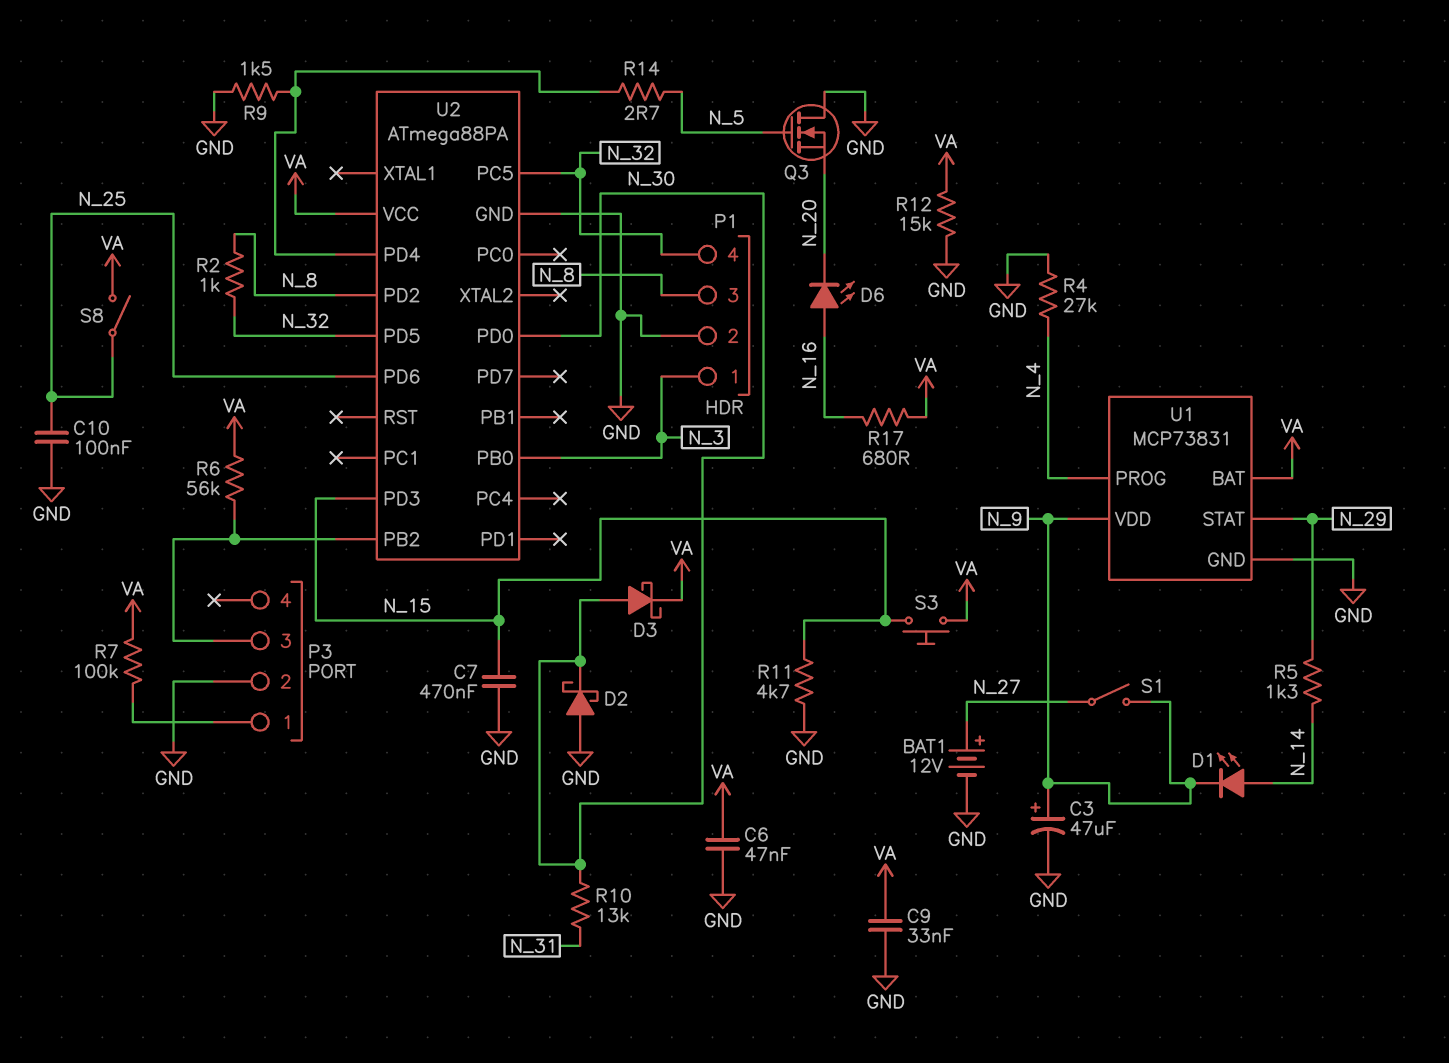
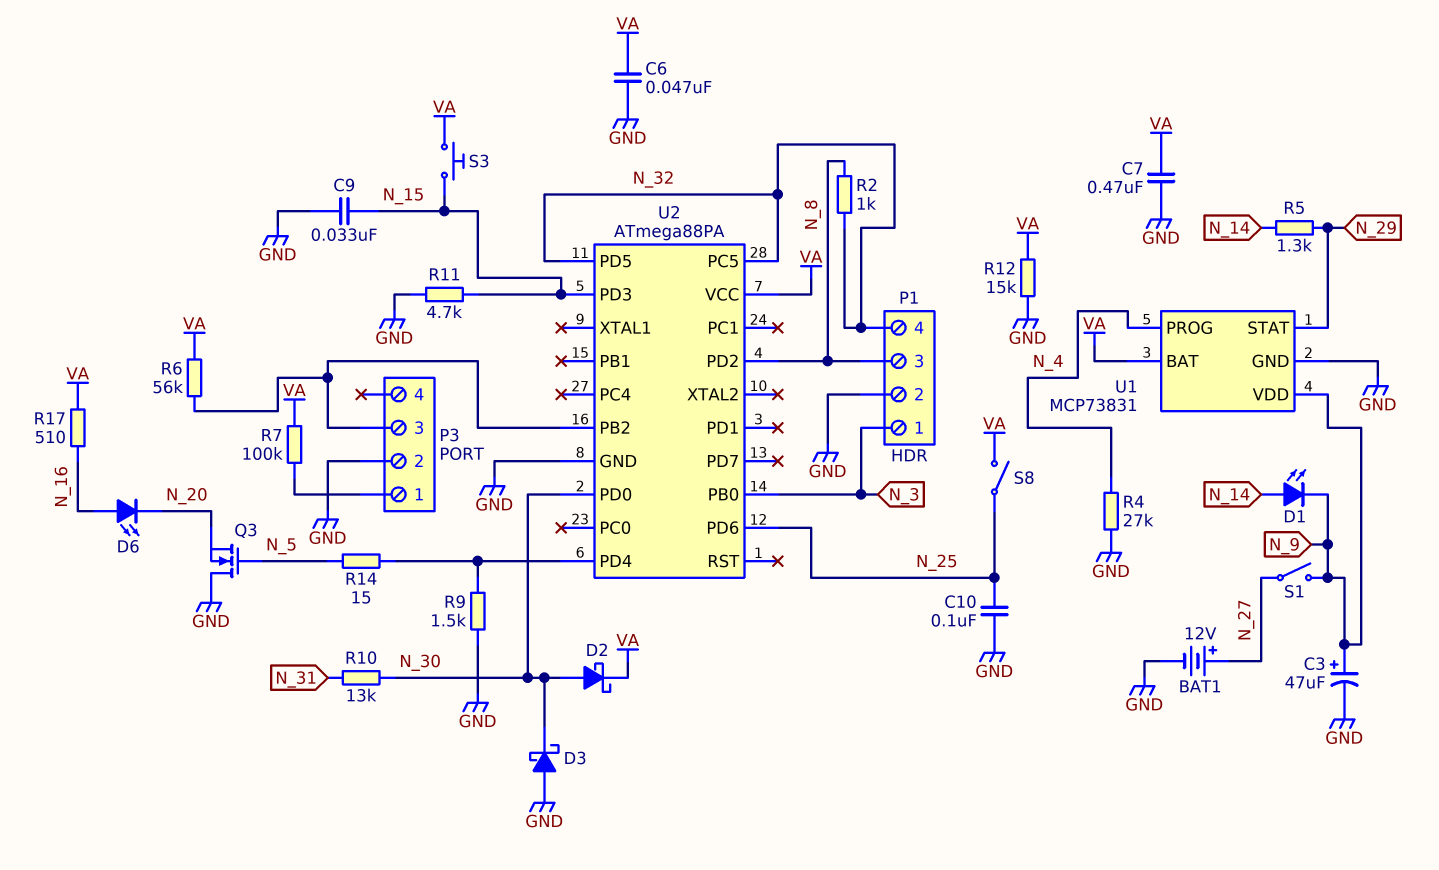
C7: 470nF (GND, N_15) -> 470nF (GND, VA)
C9: 33nF (GND, VA) -> 33nF (GND, N_15)
D2: schottky (A GND, K N_30) -> schottky (A N_30, K VA)
D3: schottky (A N_30, K VA) -> schottky (A GND, K N_30)
R14: 2.7 (N_5, U2/PD4) -> 15 (N_5, U2/PD4)
R17: 680 (N_16, VA) -> 510 (N_16, VA)

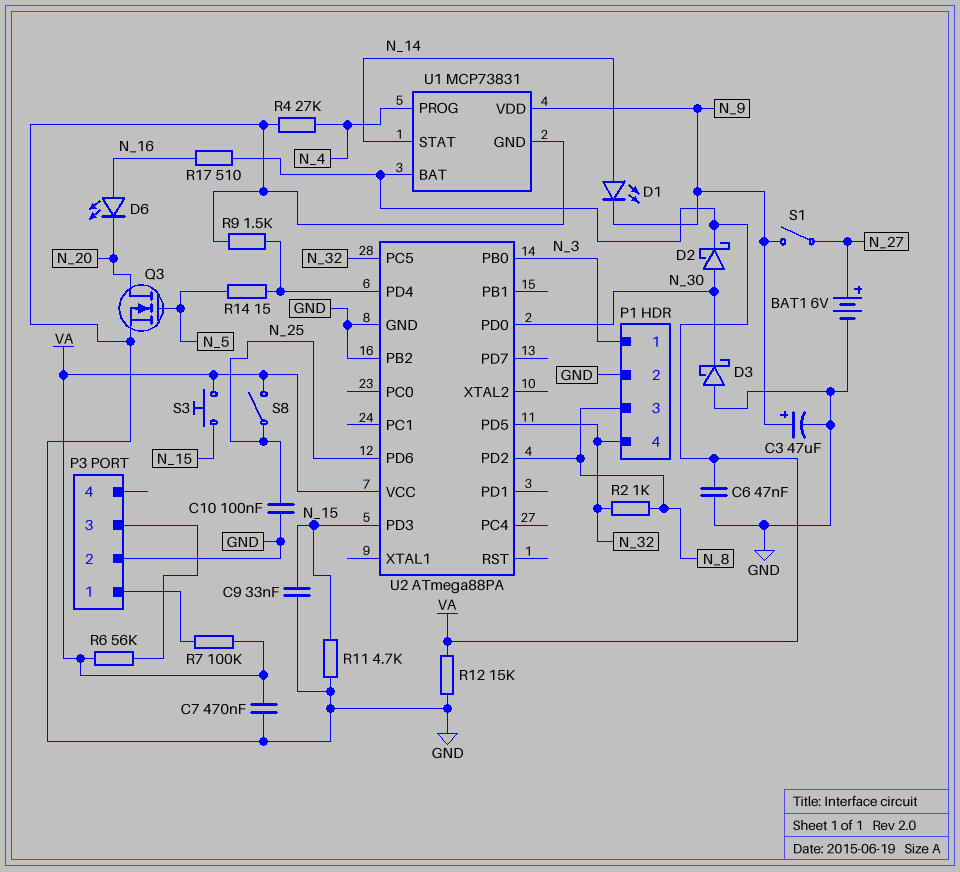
BAT1: 12V (plus N_27, minus GND) -> 6V (plus N_27, minus GND)
Q3: NMOS (G N_5, D GND, S N_20) -> NMOS (G N_5, D N_20, S GND)
R5: 1.3k (N_14, N_29) -> none
R10: 13k (N_30, N_31) -> none
U1 pin STAT: N_29 -> N_14
U2 pin PB2: P3/3 -> GND

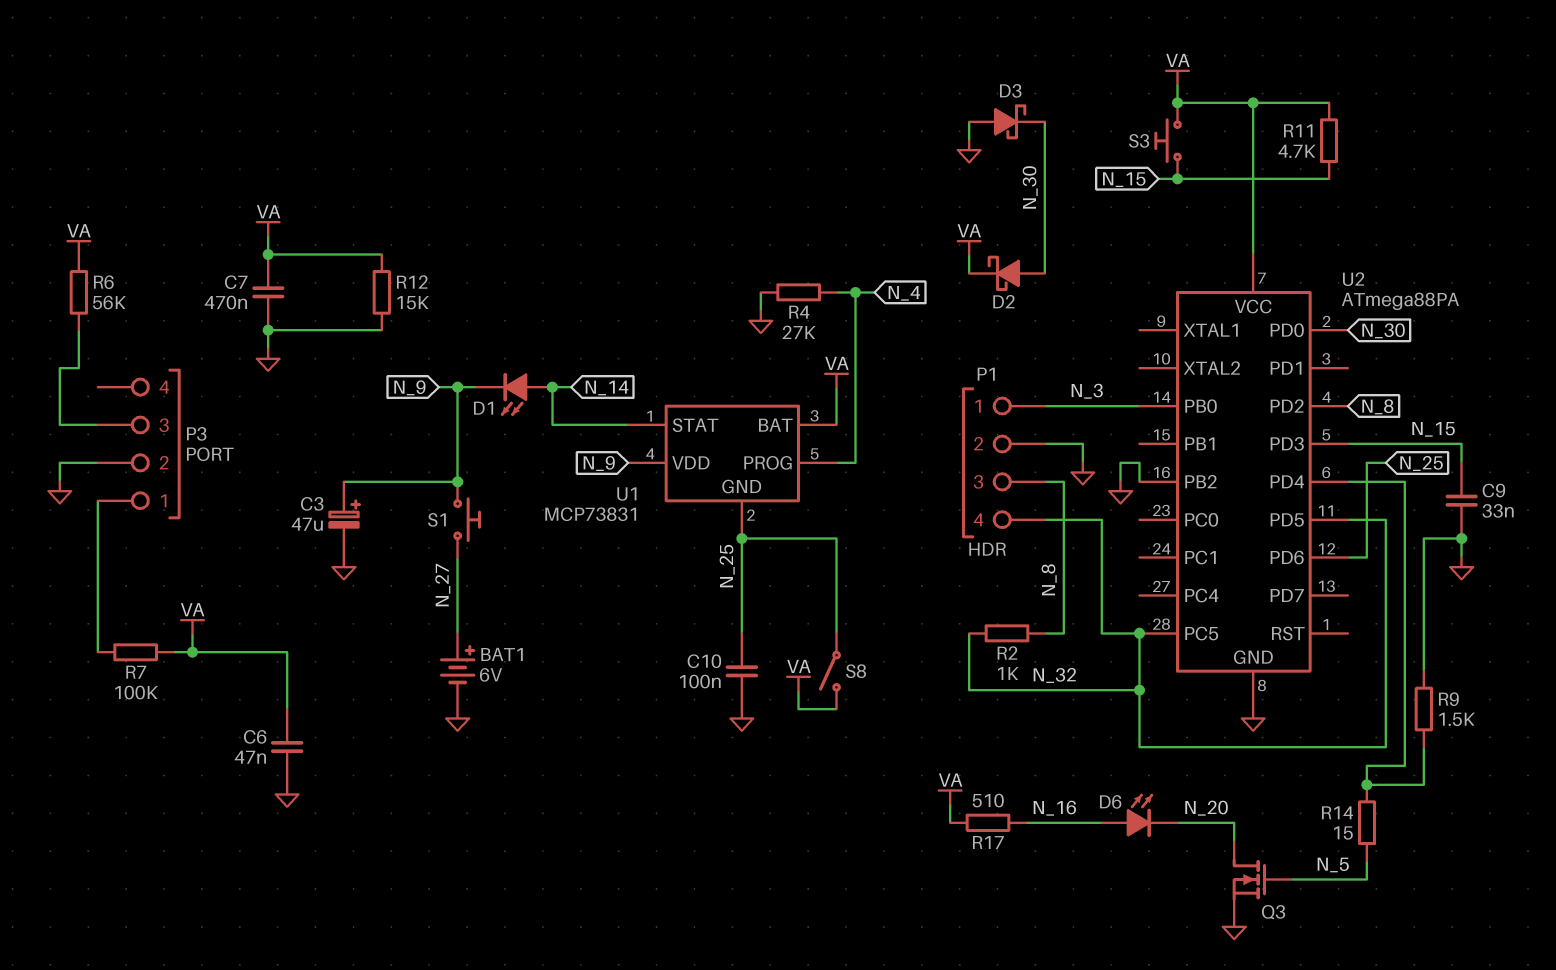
R11: 4.7k (GND, N_15) -> 4.7k (N_15, VA)
S1: switch (N_9, N_27) -> button (N_9, N_27)
U1 pin GND: GND -> N_25

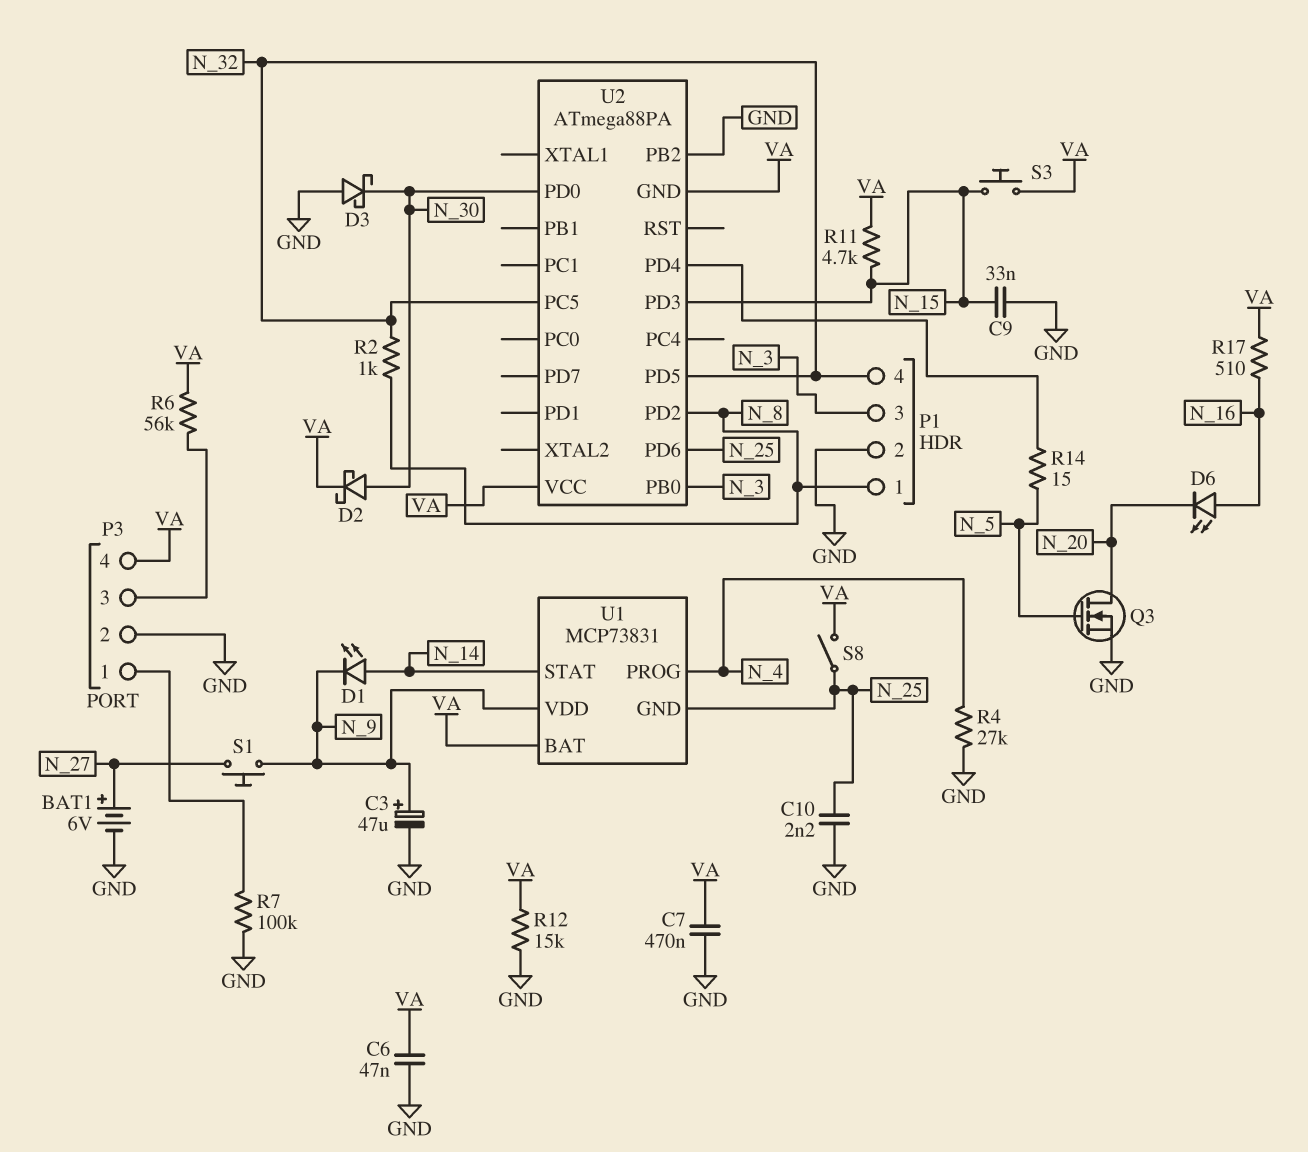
C10: 100nF (GND, N_25) -> 2.2nF (GND, N_25)
P1 pin 1: N_3 -> N_8
P1 pin 3: N_8 -> N_3
P3 pin 4: none -> VA
R7: 100k (P3/1, VA) -> 100k (GND, P3/1)
R9: 1.5k (GND, U2/PD4) -> none
U2 pin GND: GND -> VA

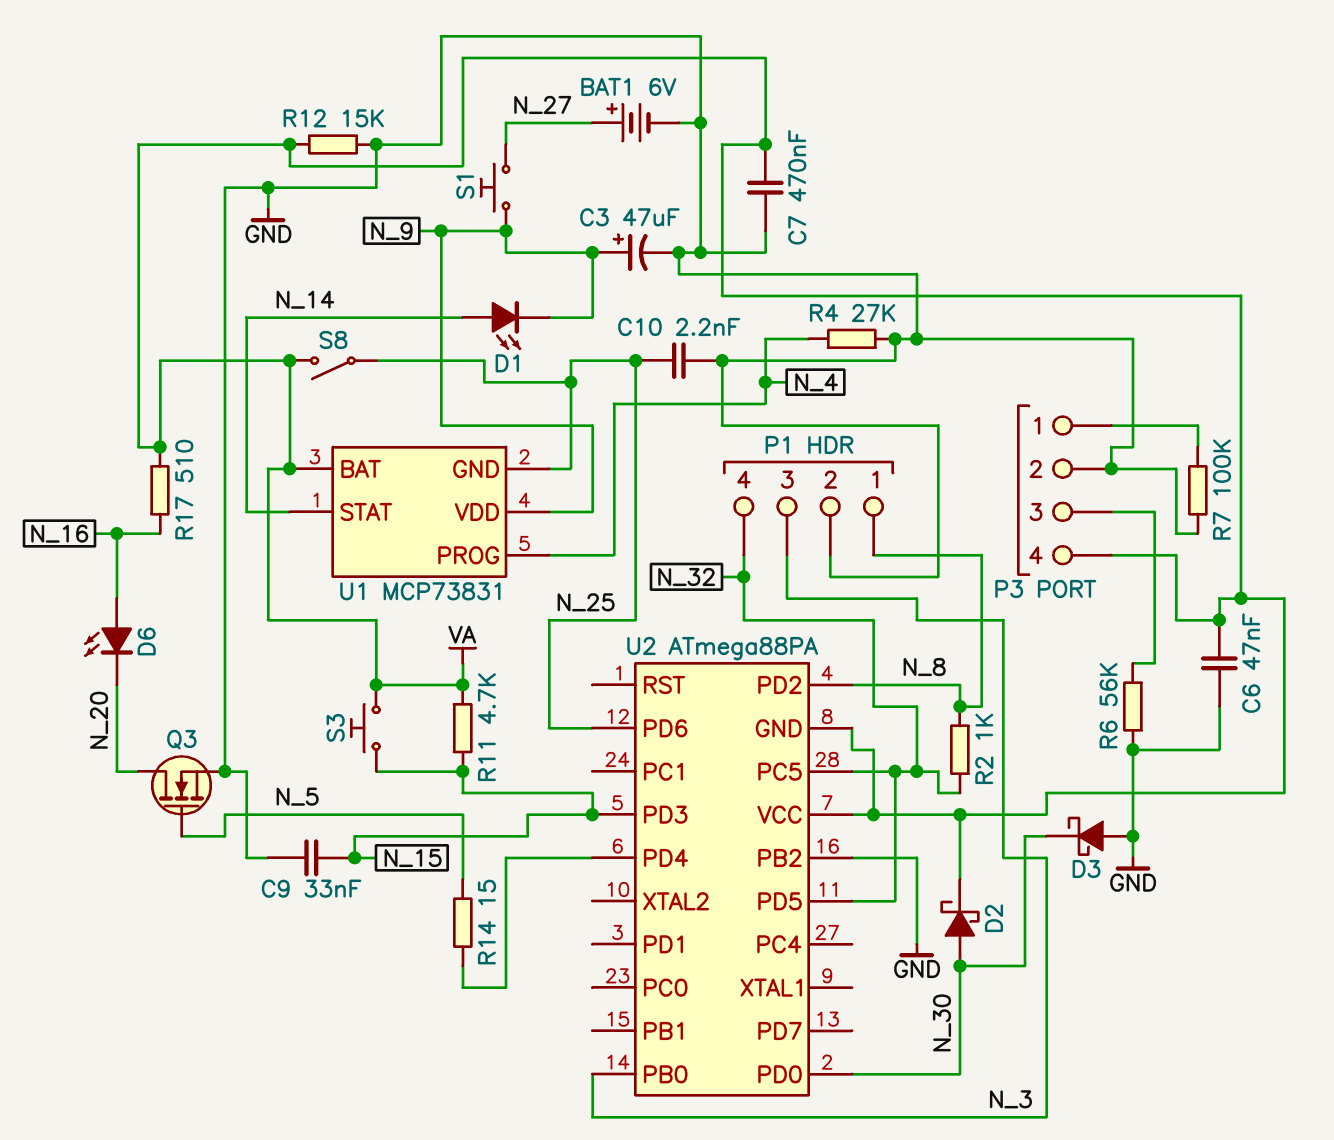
R6: 56k (P3/3, VA) -> 56k (GND, P3/3)

